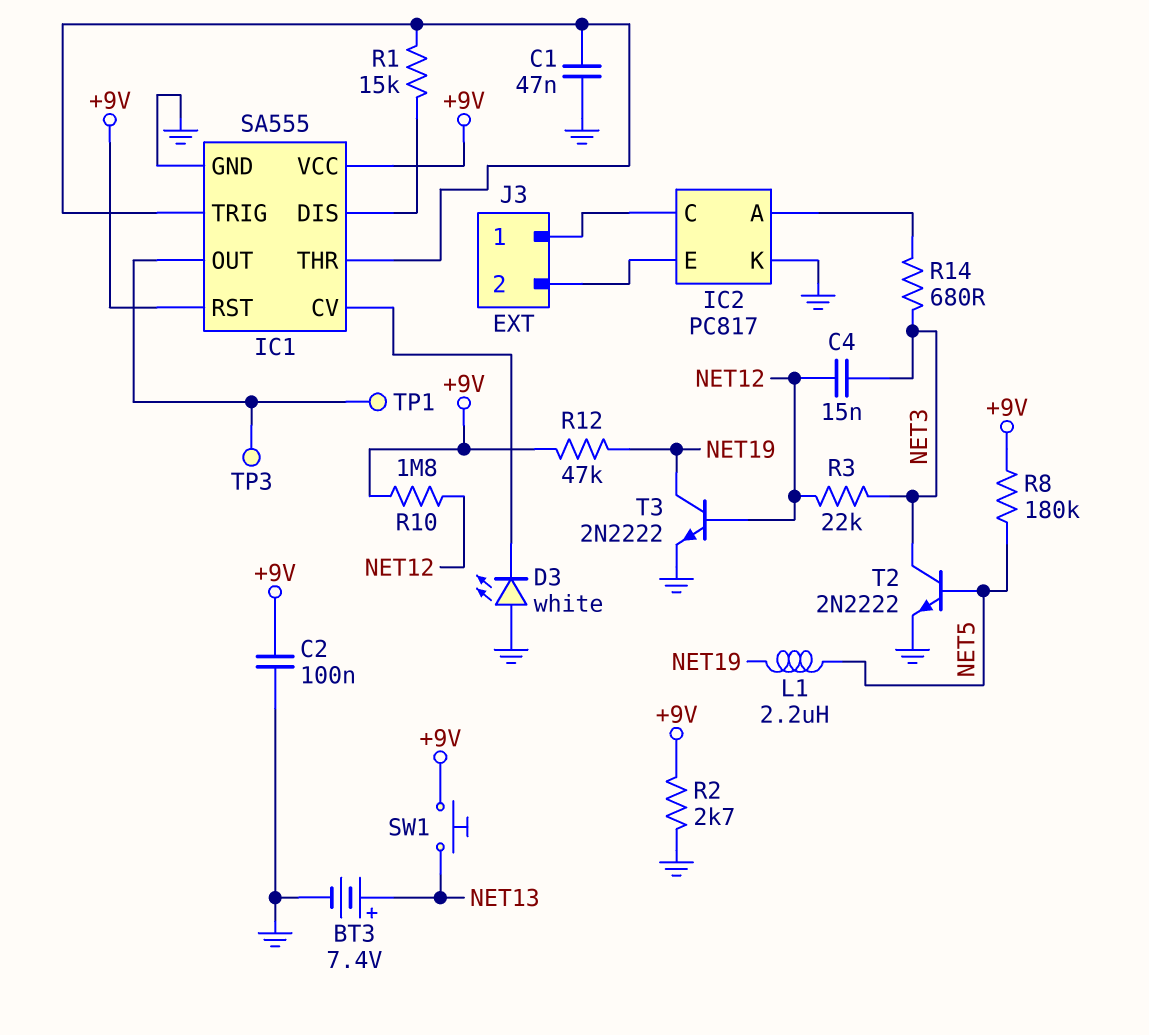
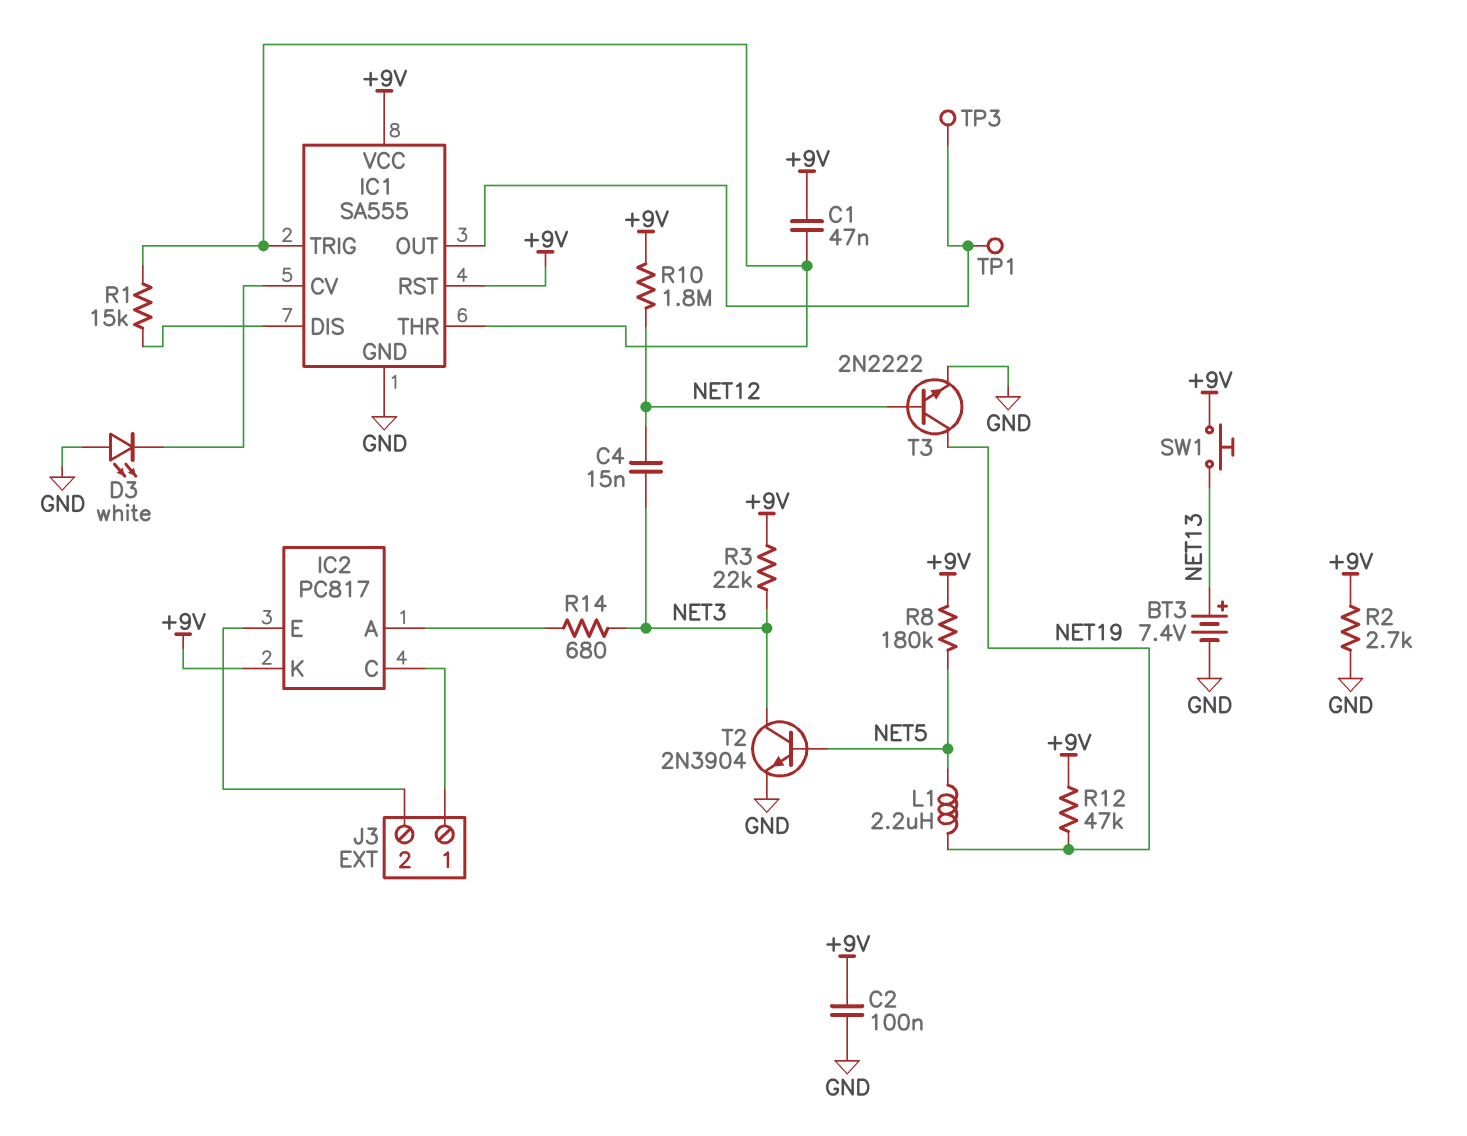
C1: 47nF (GND, IC1/THR) -> 47nF (+9V, IC1/THR)
IC2 pin K: GND -> +9V
R3: 22k (NET3, NET12) -> 22k (+9V, NET3)
T2: NPN 2N2222 (B NET5, C NET3, E GND) -> NPN 2N3904 (B NET5, C NET3, E GND)

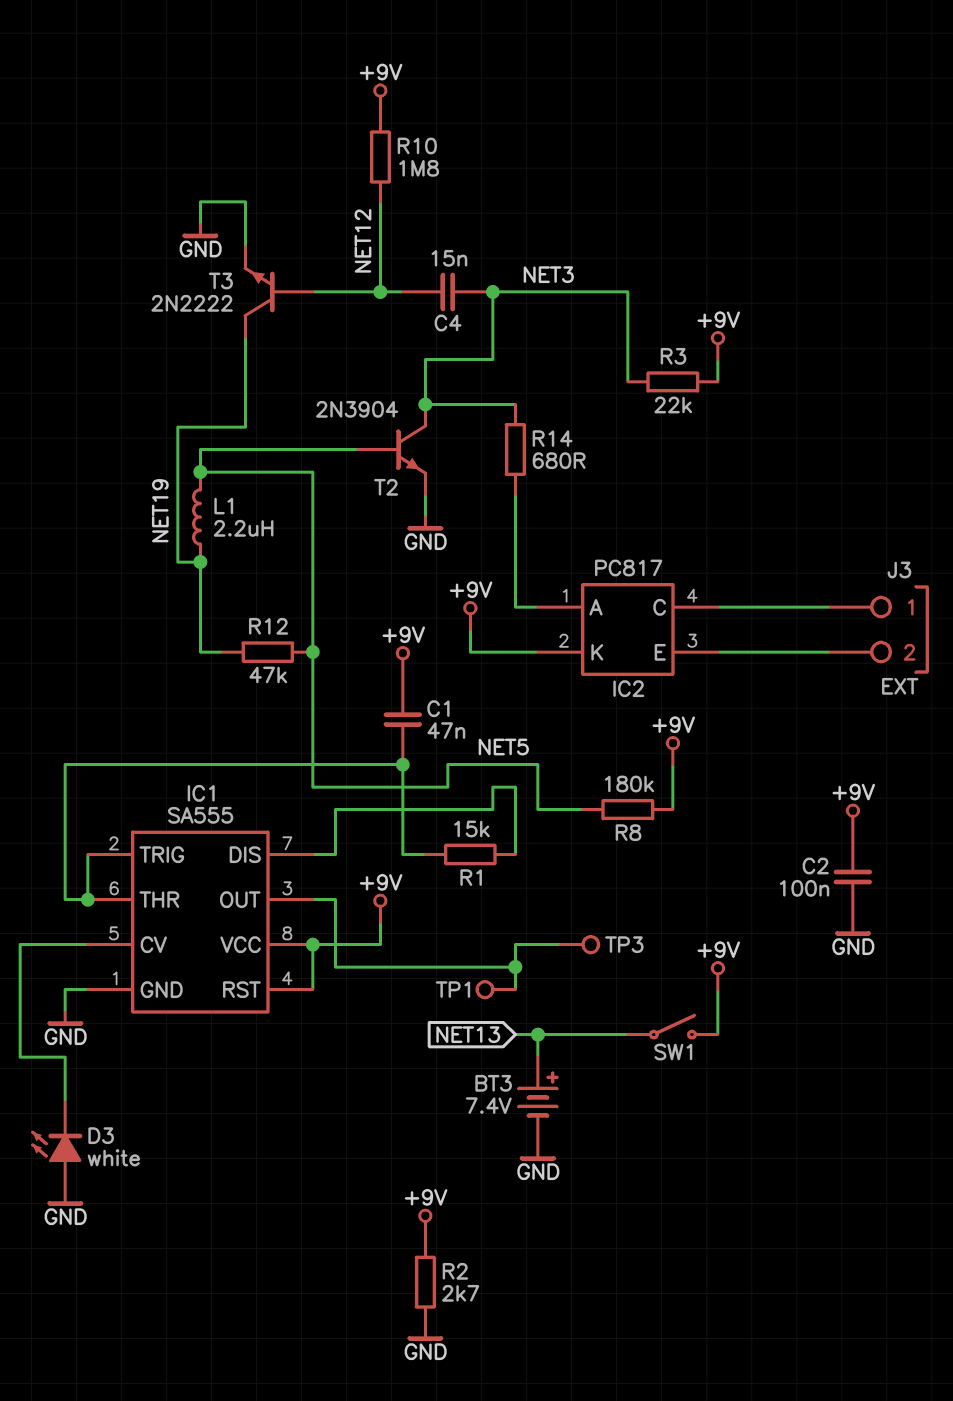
R12: 47k (+9V, NET19) -> 47k (NET5, NET19)
SW1: button (+9V, NET13) -> switch (+9V, NET13)

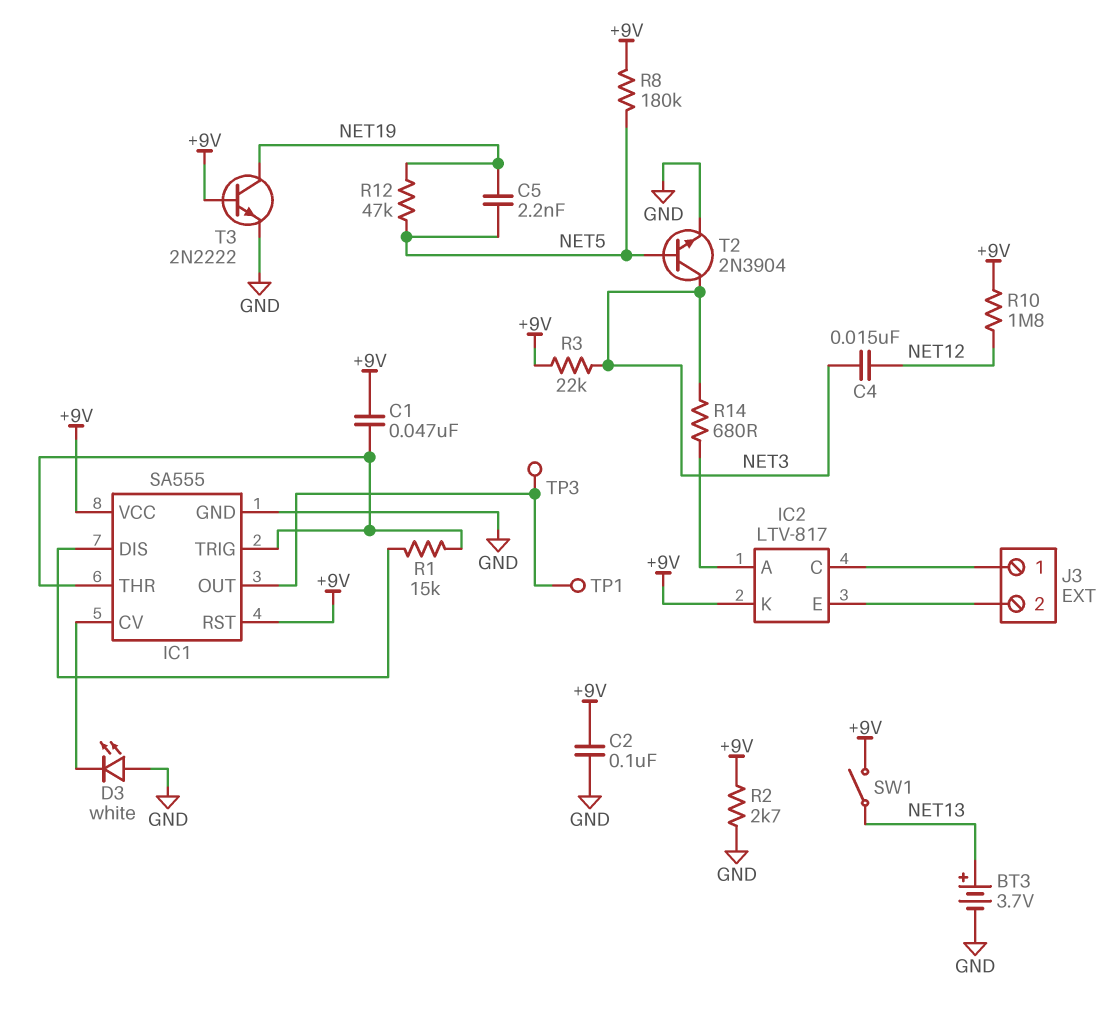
BT3: 7.4V (plus NET13, minus GND) -> 3.7V (plus NET13, minus GND)
C5: none -> 2.2nF (NET5, NET19)
IC2: PC817 -> LTV-817
L1: 2.2uH (NET5, NET19) -> none
T3: NPN 2N2222 (B NET12, C NET19, E GND) -> NPN 2N2222 (B +9V, C NET19, E GND)

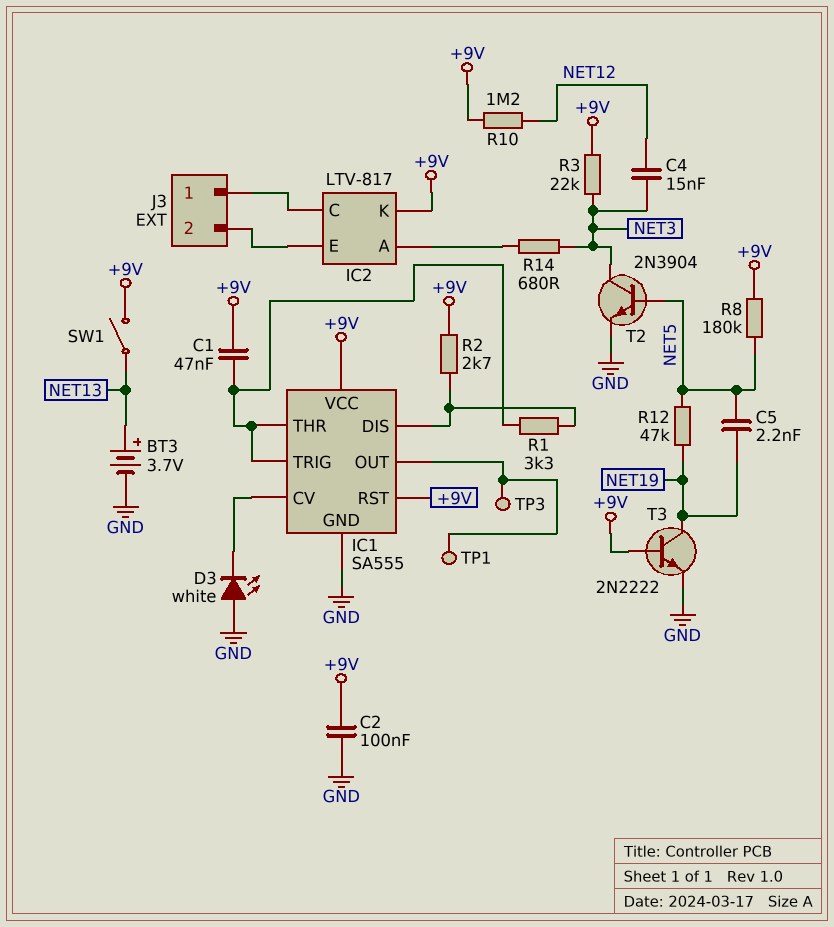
R1: 15k (IC1/DIS, IC1/THR) -> 3.3k (IC1/DIS, IC1/THR)
R2: 2.7k (+9V, GND) -> 2.7k (+9V, IC1/DIS)
R10: 1.8M (+9V, NET12) -> 1.2M (+9V, NET12)

